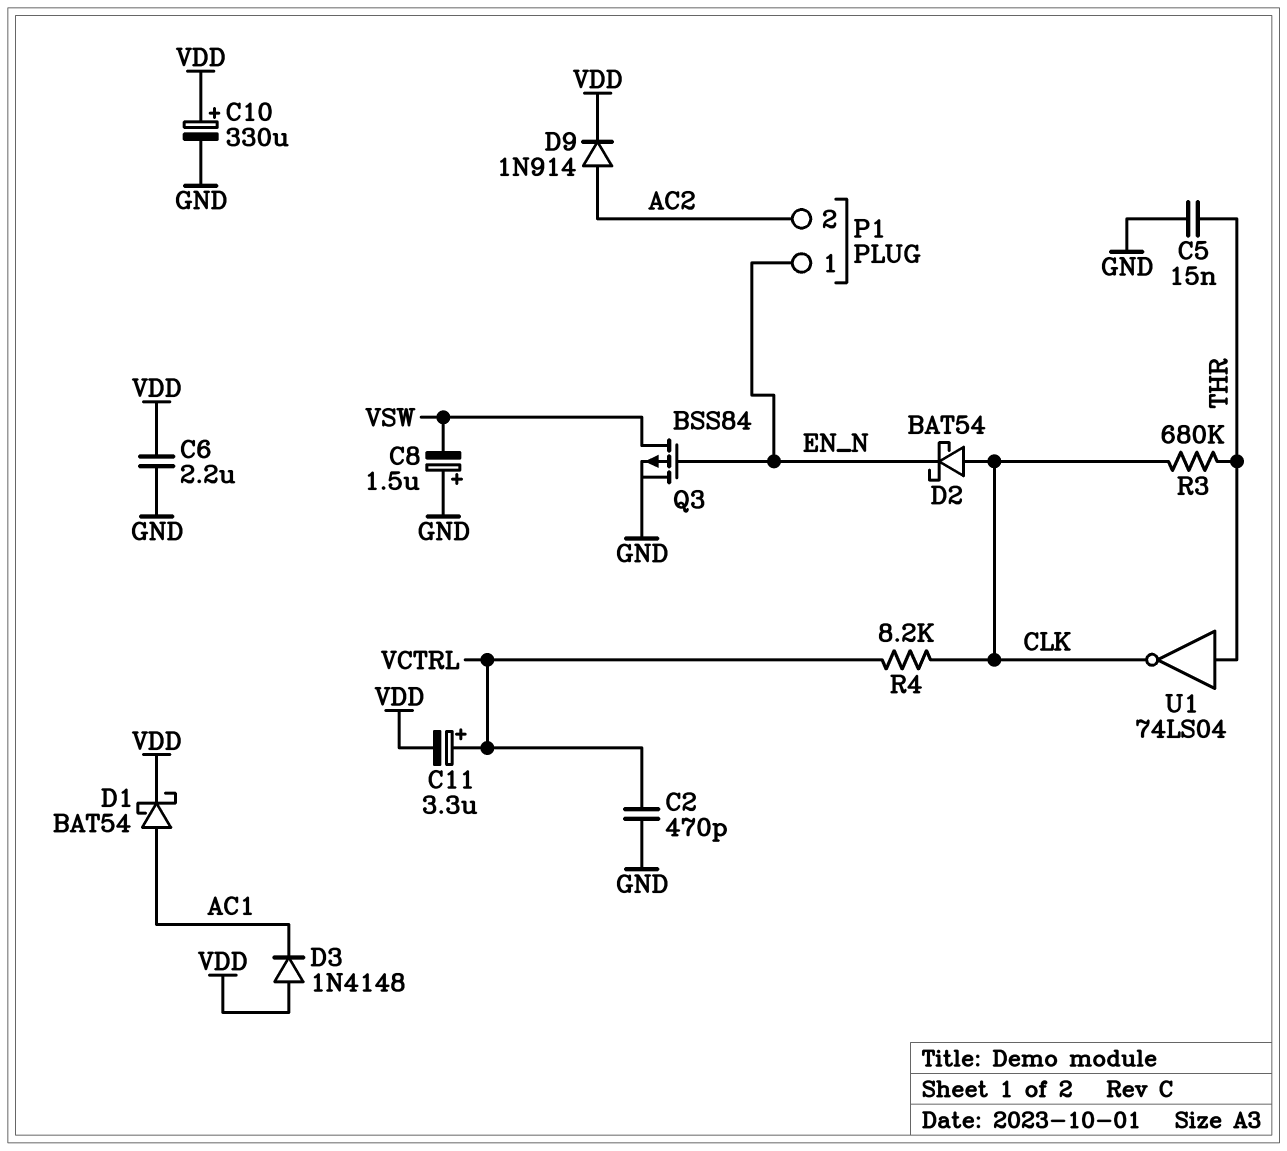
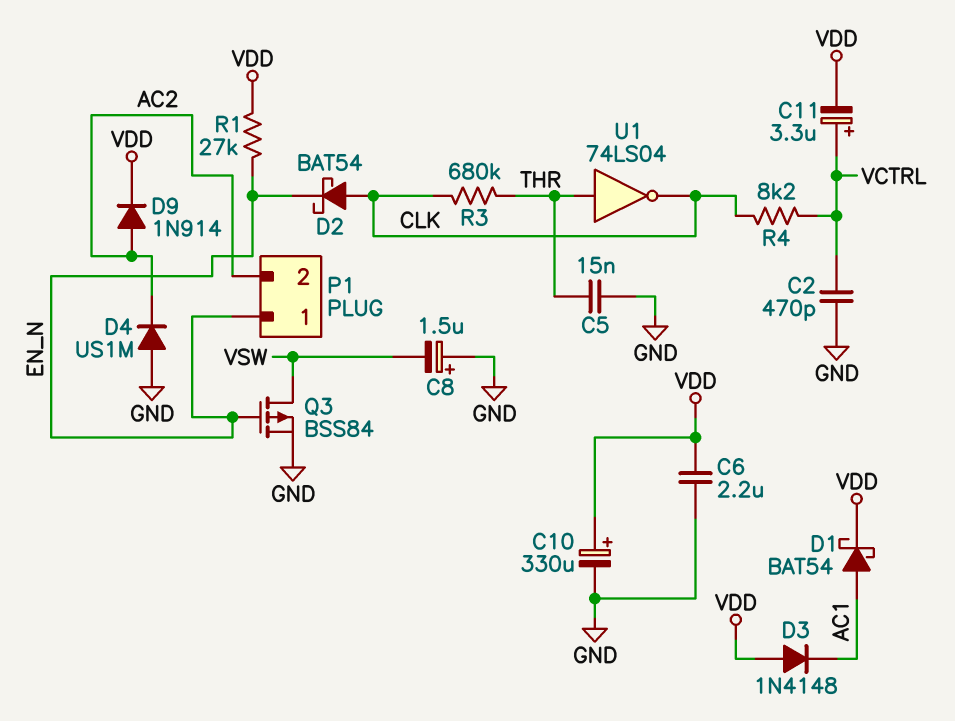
D4: none -> diode US1M (A GND, K AC2)
R1: none -> 27k (EN_N, VDD)

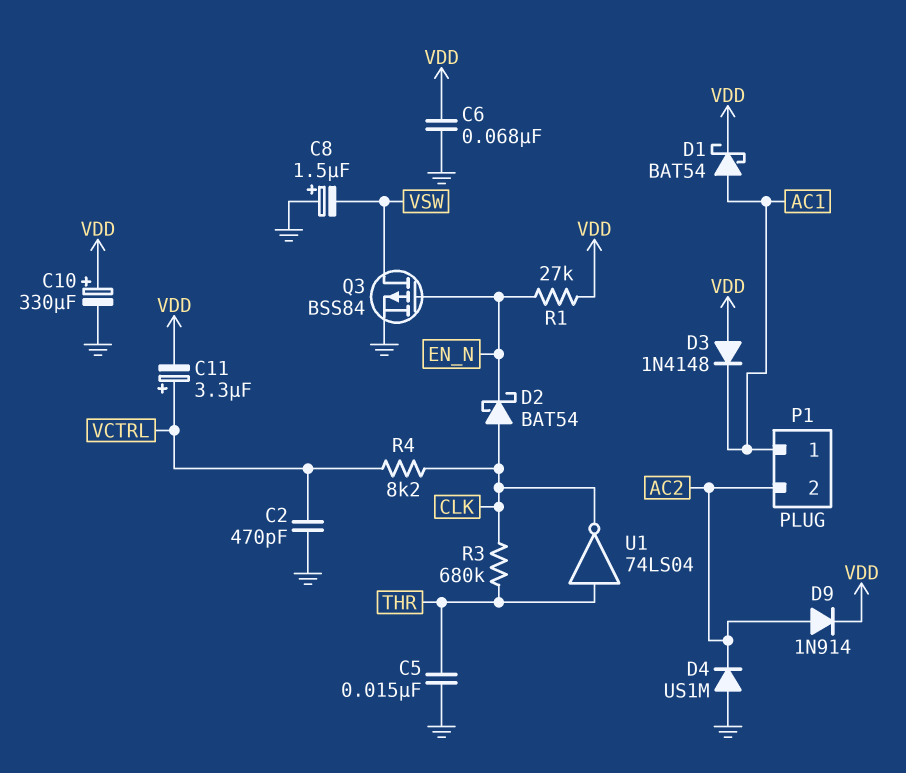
C6: 2.2uF (GND, VDD) -> 68nF (GND, VDD)
P1 pin 1: EN_N -> AC1

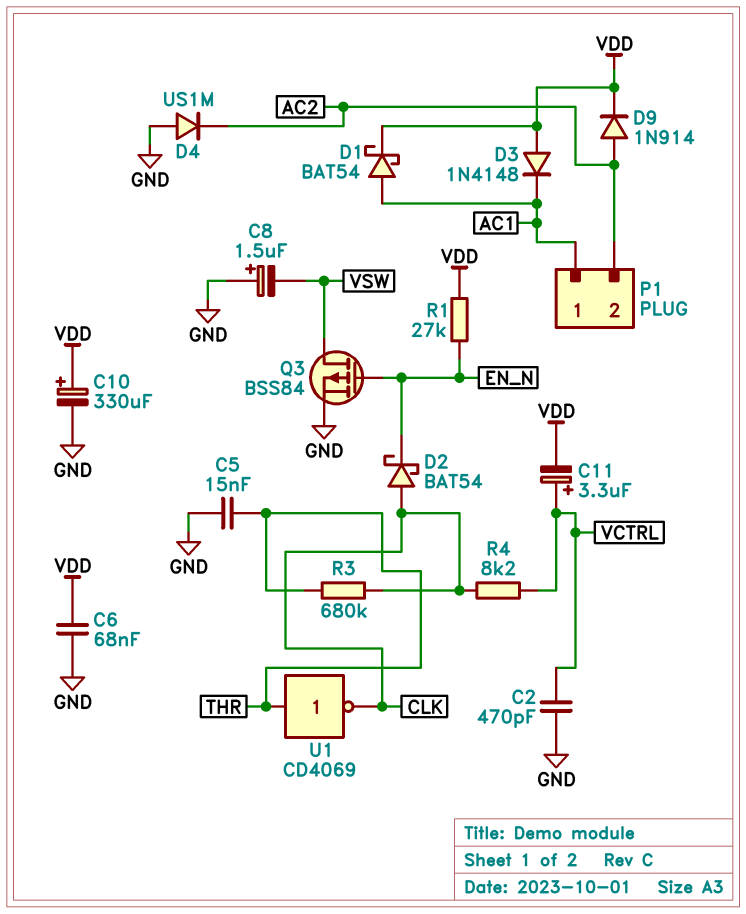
U1: NOT 74LS04 (in THR, out CLK) -> NOT CD4069 (in THR, out CLK)

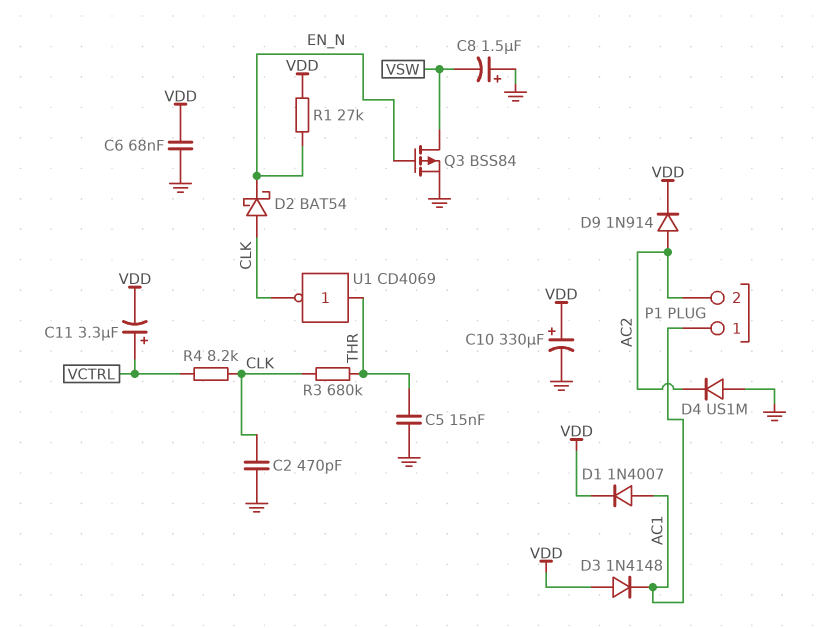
C2: 470pF (GND, VCTRL) -> 470pF (CLK, GND)
D1: schottky BAT54 (A AC1, K VDD) -> diode 1N4007 (A AC1, K VDD)

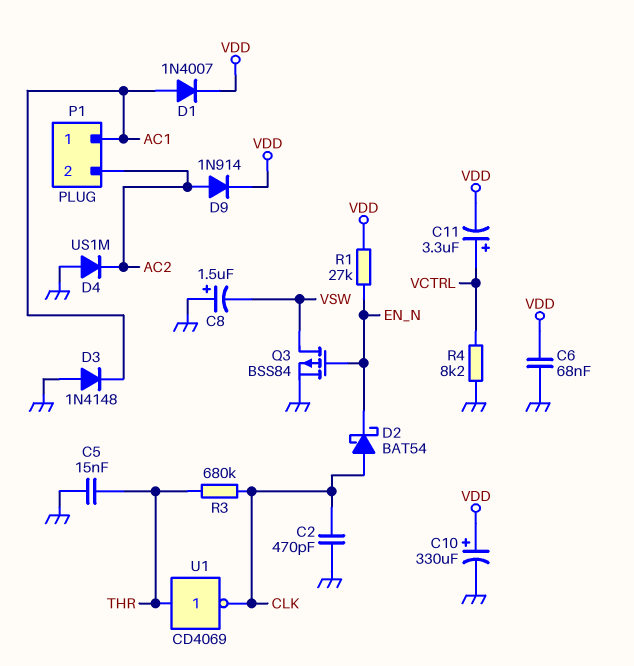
D3: diode 1N4148 (A VDD, K AC1) -> diode 1N4148 (A GND, K AC1)
R4: 8.2k (CLK, VCTRL) -> 8.2k (GND, VCTRL)

